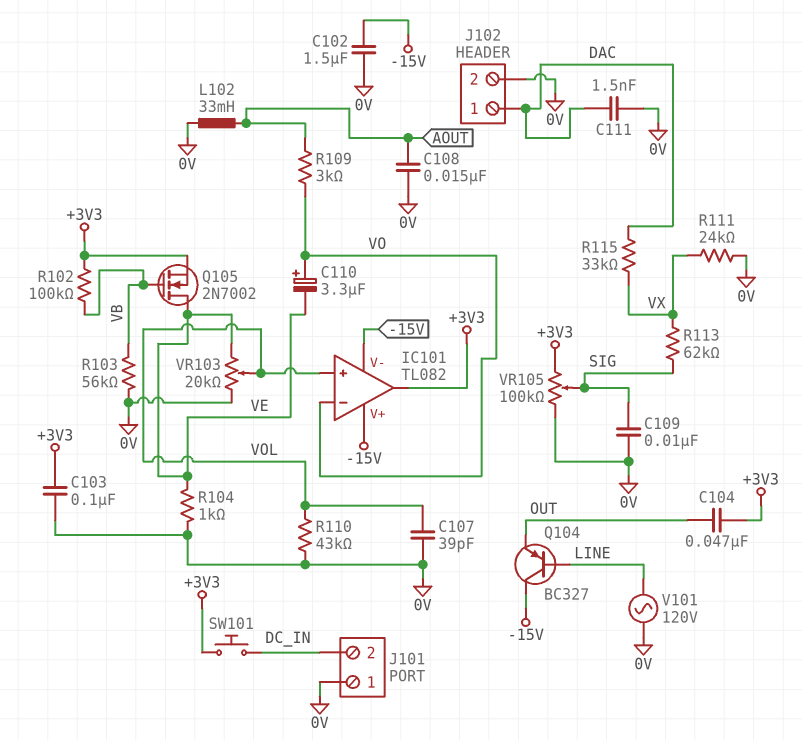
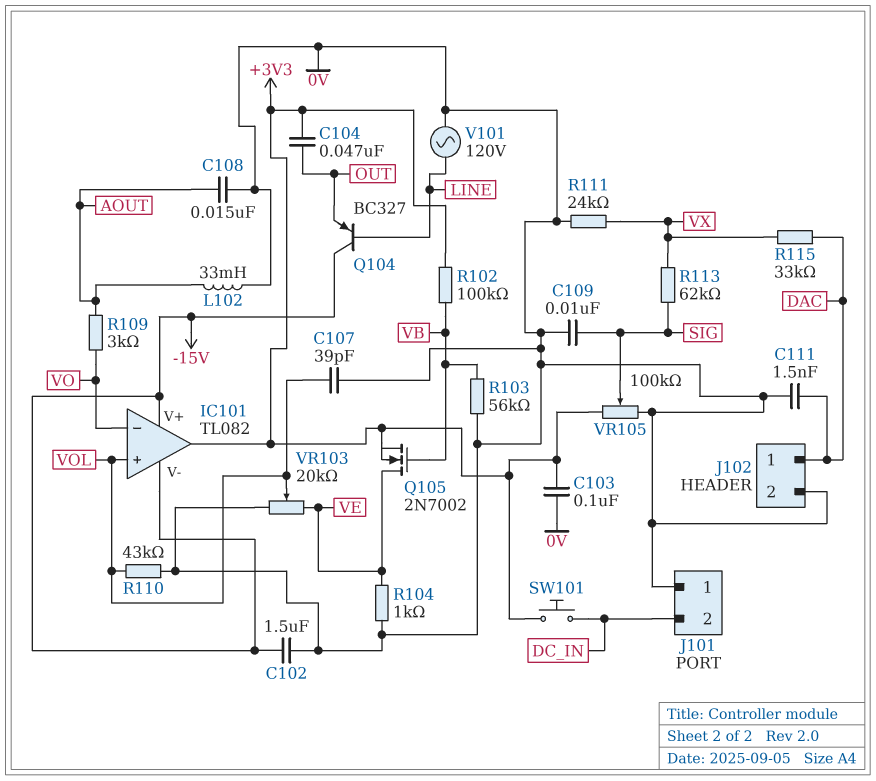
C110: 3.3uF (plus VO, minus VE) -> none

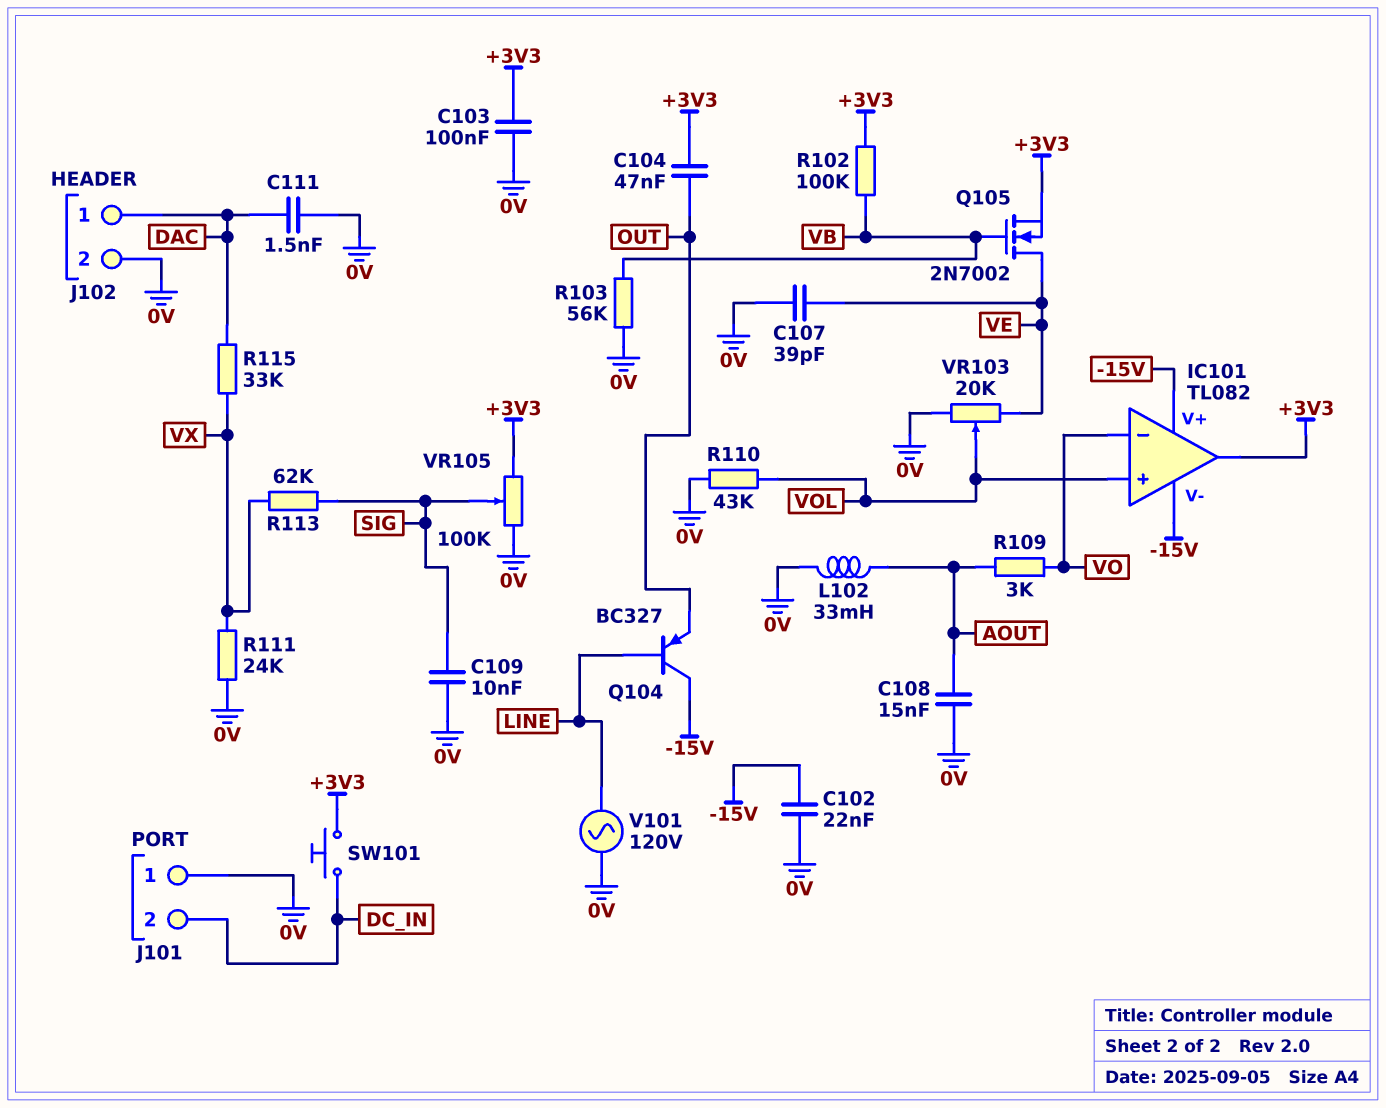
C102: 1.5uF (-15V, 0V) -> 22nF (-15V, 0V)
C107: 39pF (0V, VOL) -> 39pF (0V, VE)
R104: 1k (0V, VE) -> none

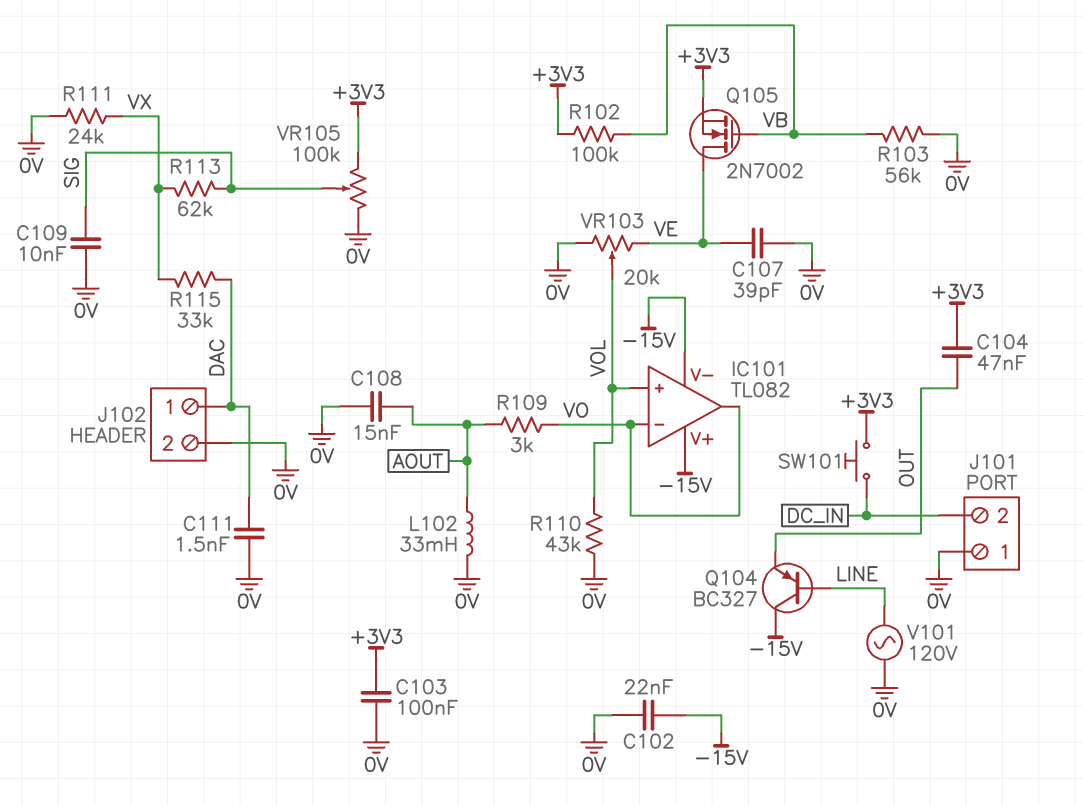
IC101 pin out: +3V3 -> VO

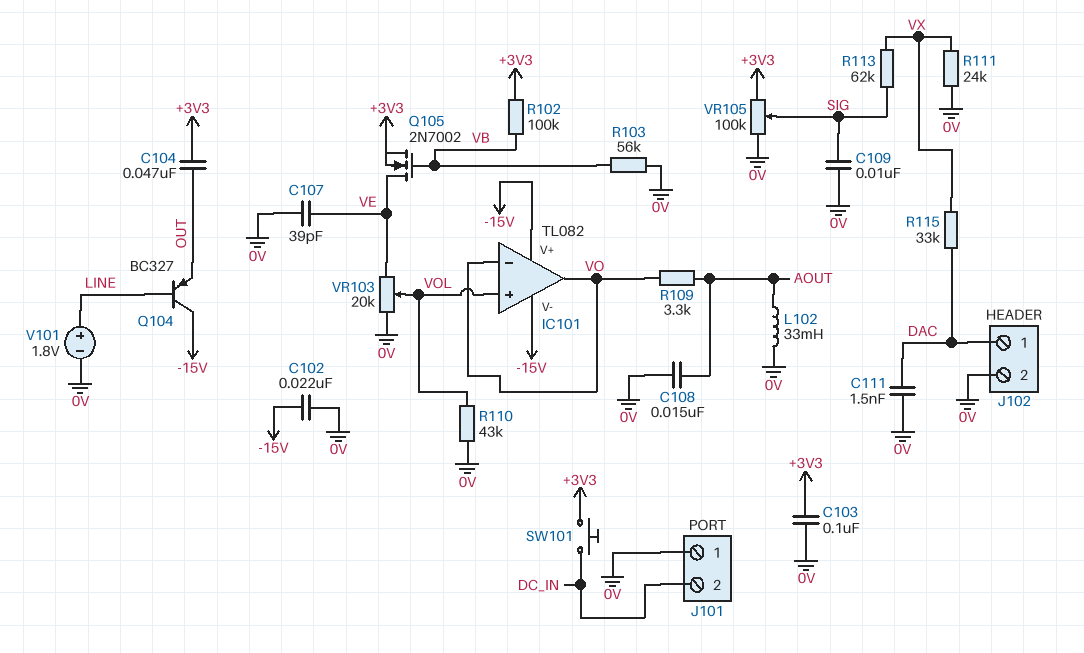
R109: 3k (AOUT, VO) -> 3.3k (AOUT, VO)
V101: AC 120V (0V, LINE) -> 1.8V (plus LINE, minus 0V)

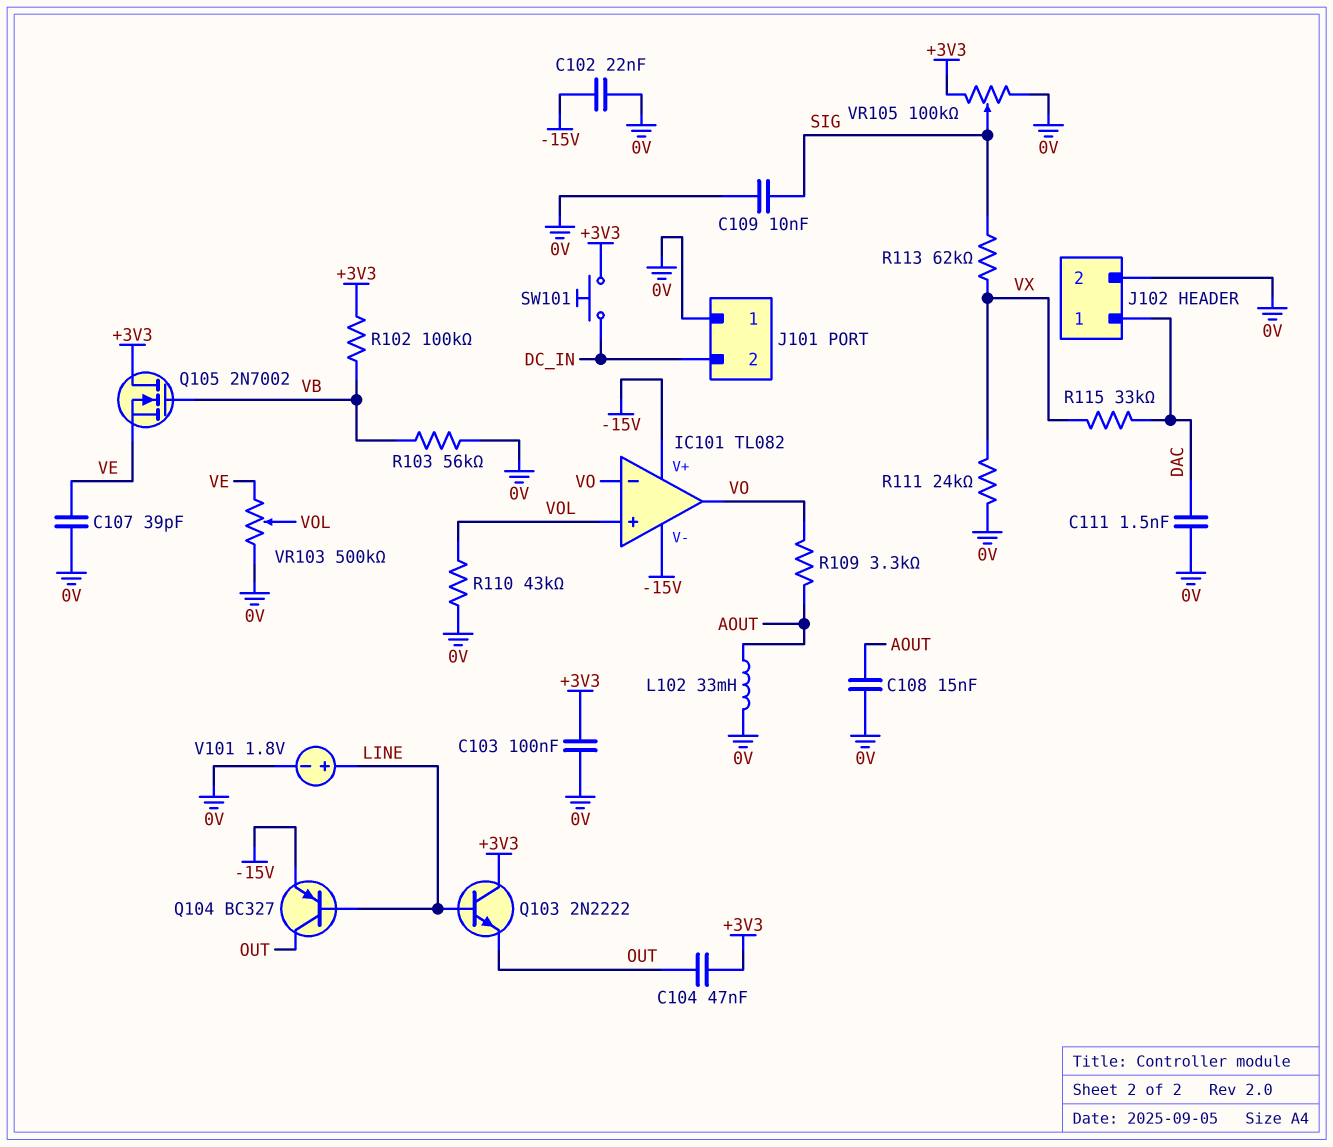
Q103: none -> NPN 2N2222 (B LINE, C +3V3, E OUT)
Q104: PNP BC327 (B LINE, C -15V, E OUT) -> PNP BC327 (B LINE, C OUT, E -15V)
Q105: NMOS 2N7002 (G VB, D VE, S +3V3) -> NMOS 2N7002 (G VB, D +3V3, S VE)
VR103: 20k (0V, VE, wiper VOL) -> 500k (0V, VE, wiper VOL)

